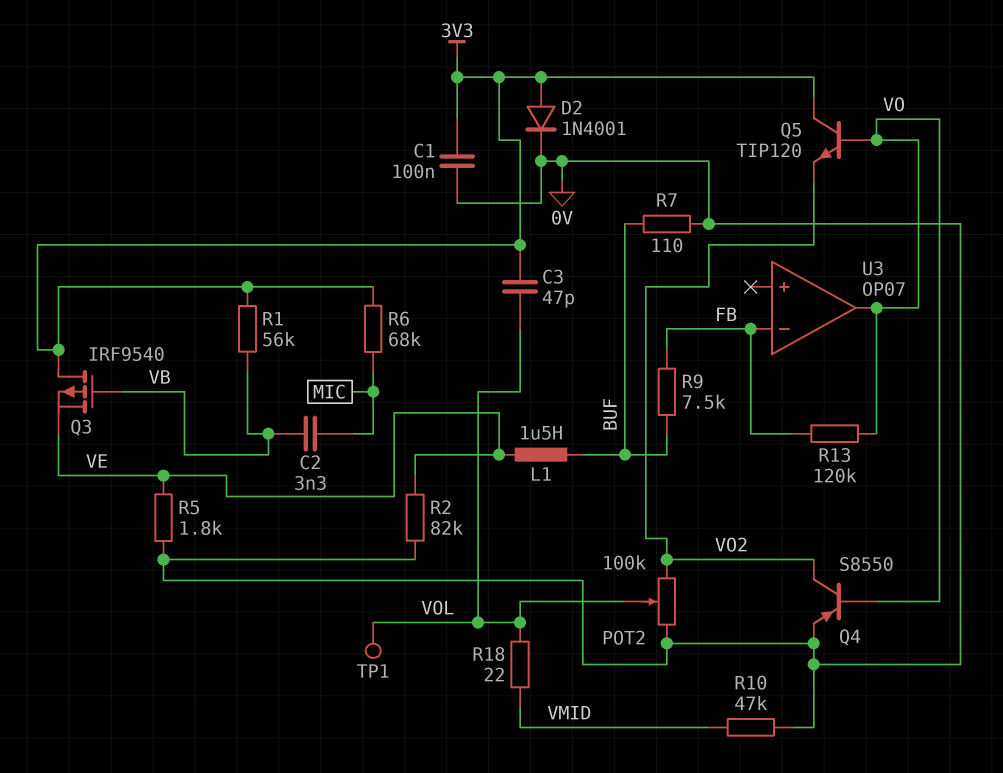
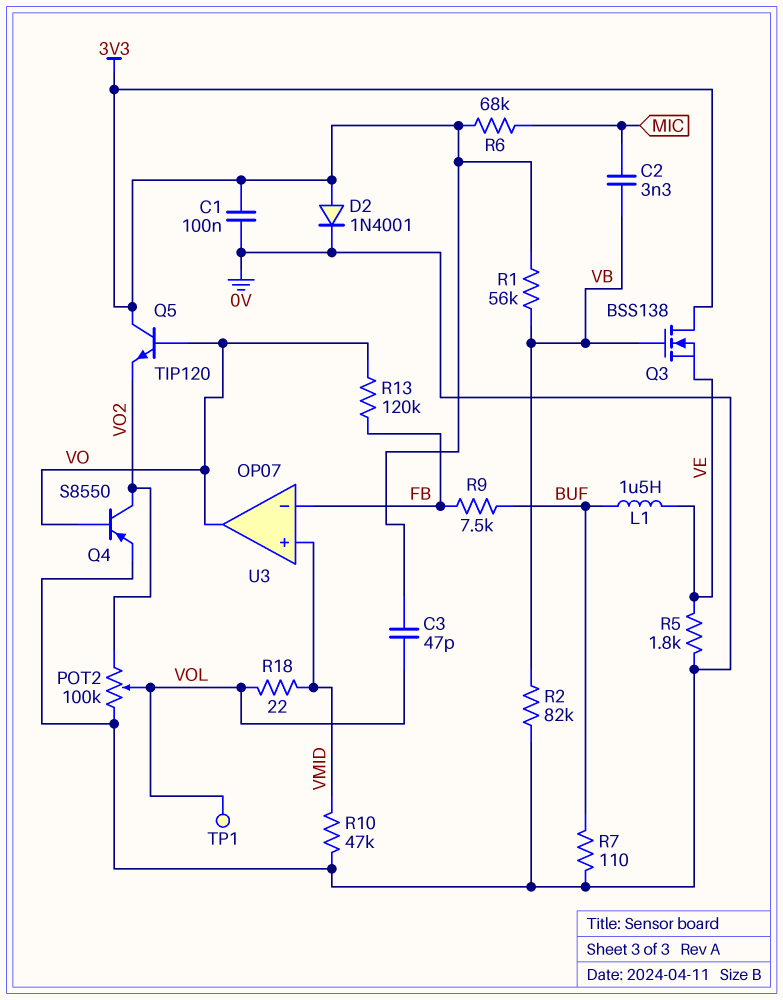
Q3: PMOS IRF9540 (G VB, D 3V3, S VE) -> NMOS BSS138 (G VB, D 3V3, S VE)
R2: 82k (0V, VE) -> 82k (0V, VB)
U3 pin in+: none -> VMID

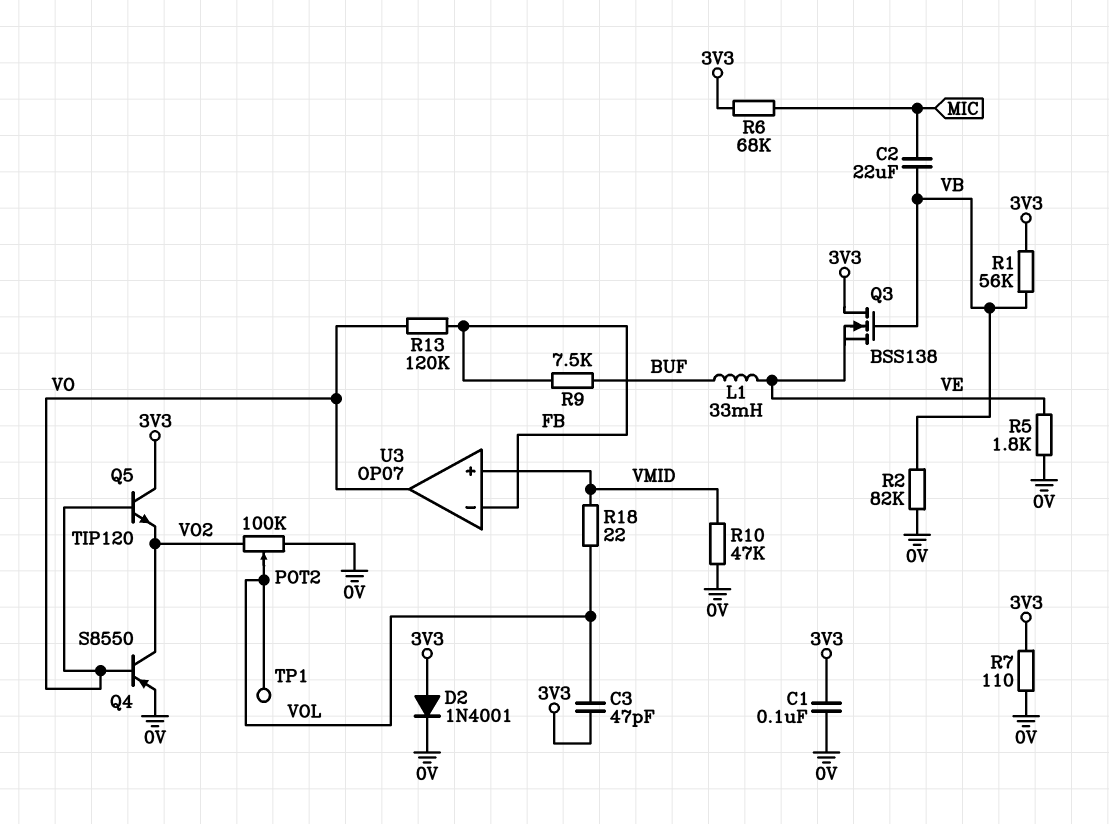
C2: 3.3nF (MIC, VB) -> 22uF (MIC, VB)
L1: 1.5uH (BUF, VE) -> 33mH (BUF, VE)
R7: 110 (0V, BUF) -> 110 (0V, 3V3)

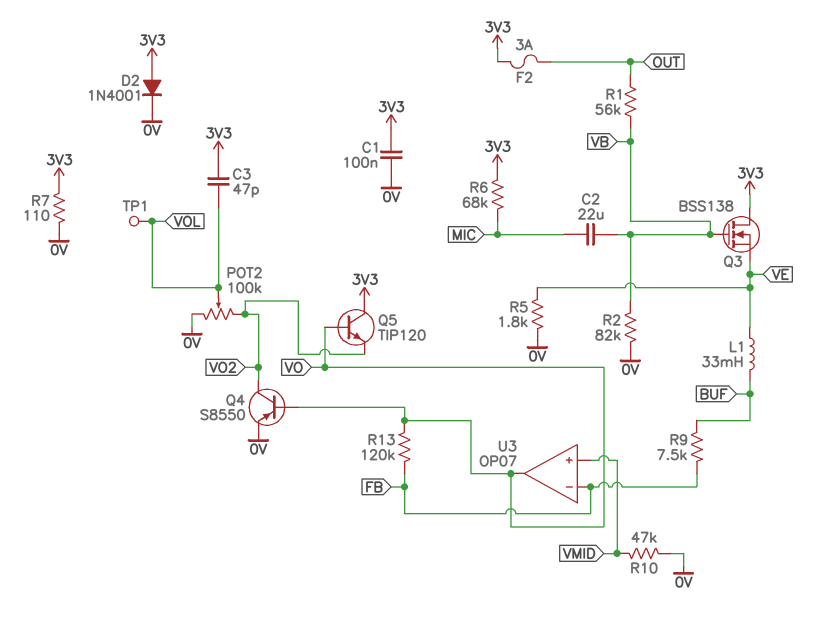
F2: none -> 3A (3V3, OUT)
R1: 56k (3V3, VB) -> 56k (OUT, VB)
R18: 22 (VMID, VOL) -> none

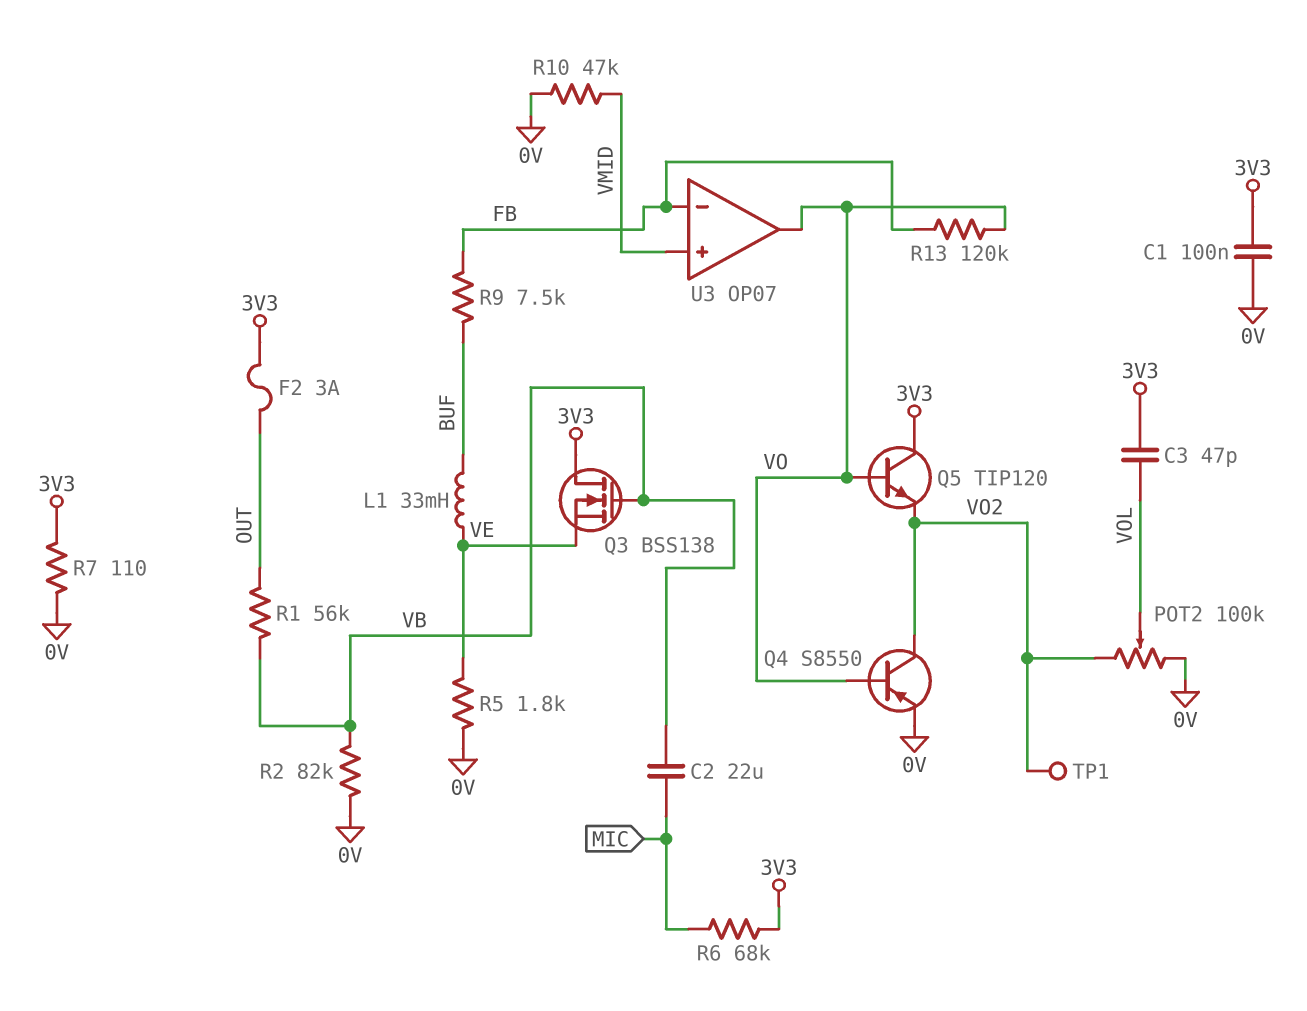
D2: diode 1N4001 (A 3V3, K 0V) -> none
TP1: test point (VOL) -> test point (VO2)

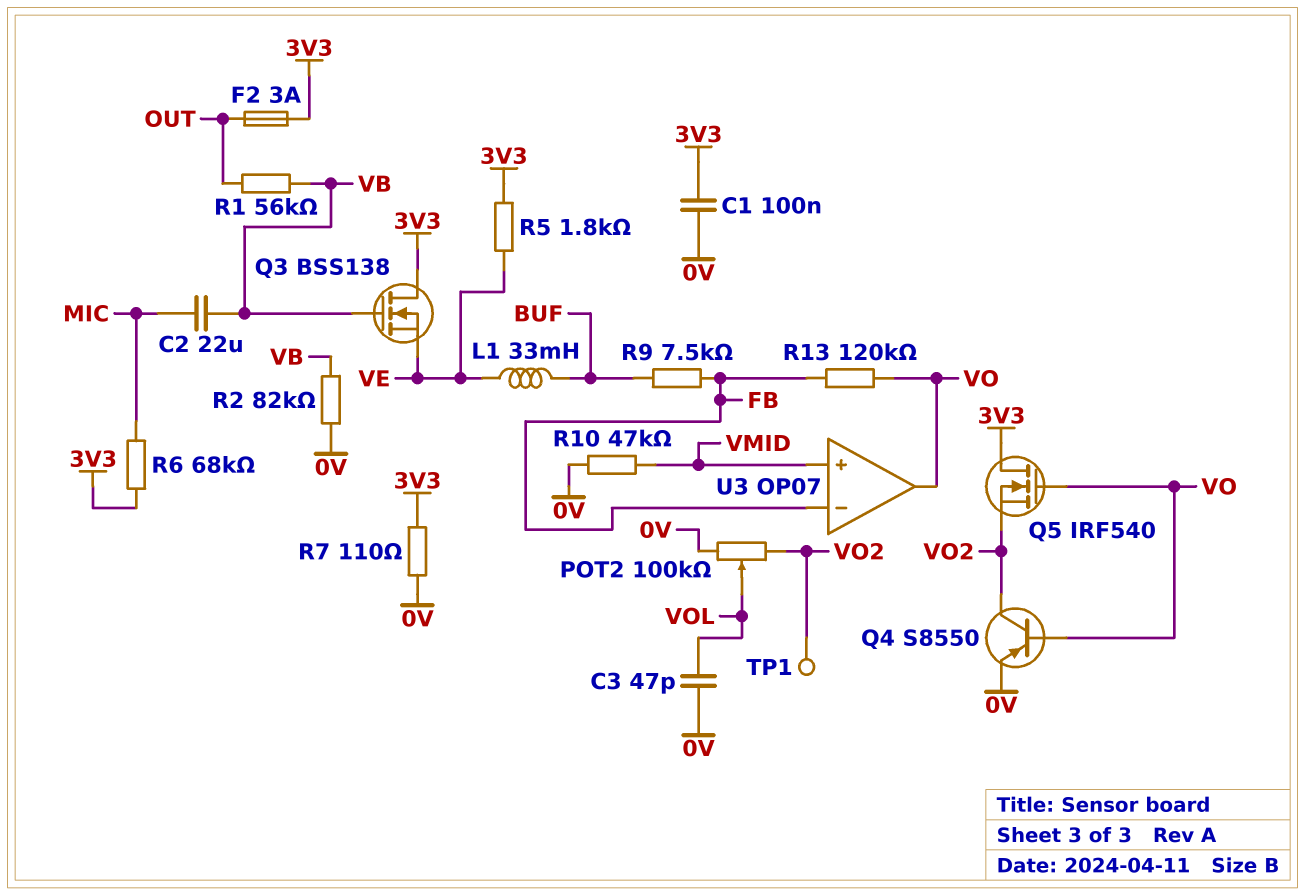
C3: 47pF (3V3, VOL) -> 47pF (0V, VOL)
Q5: NPN TIP120 (B VO, C 3V3, E VO2) -> NMOS IRF540 (G VO, D 3V3, S VO2)
R5: 1.8k (0V, VE) -> 1.8k (3V3, VE)

